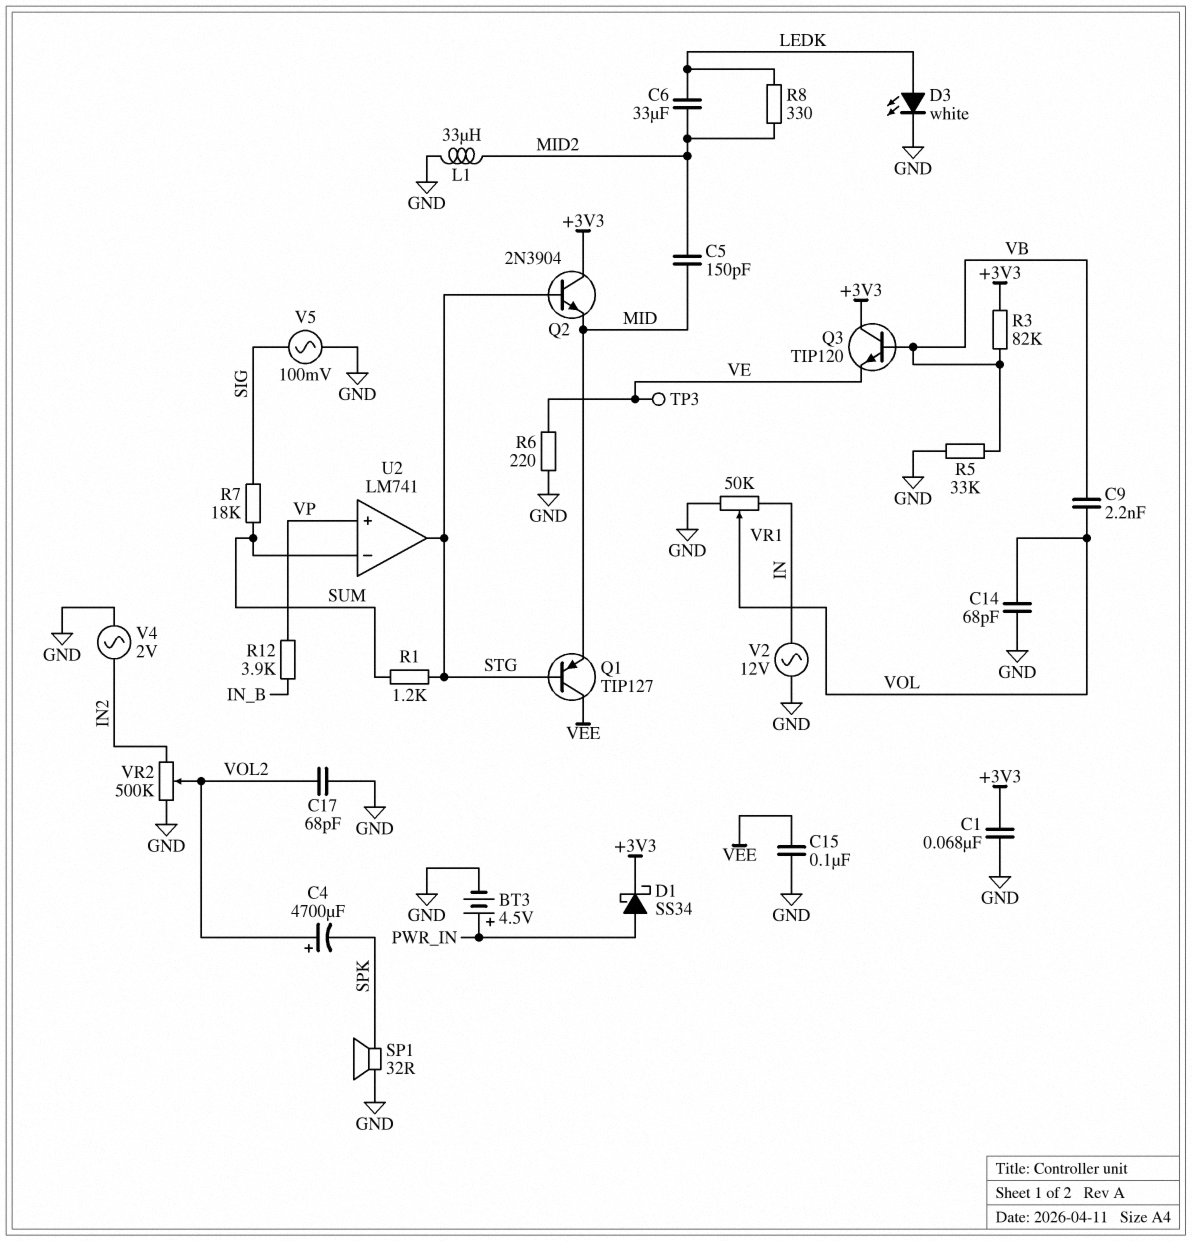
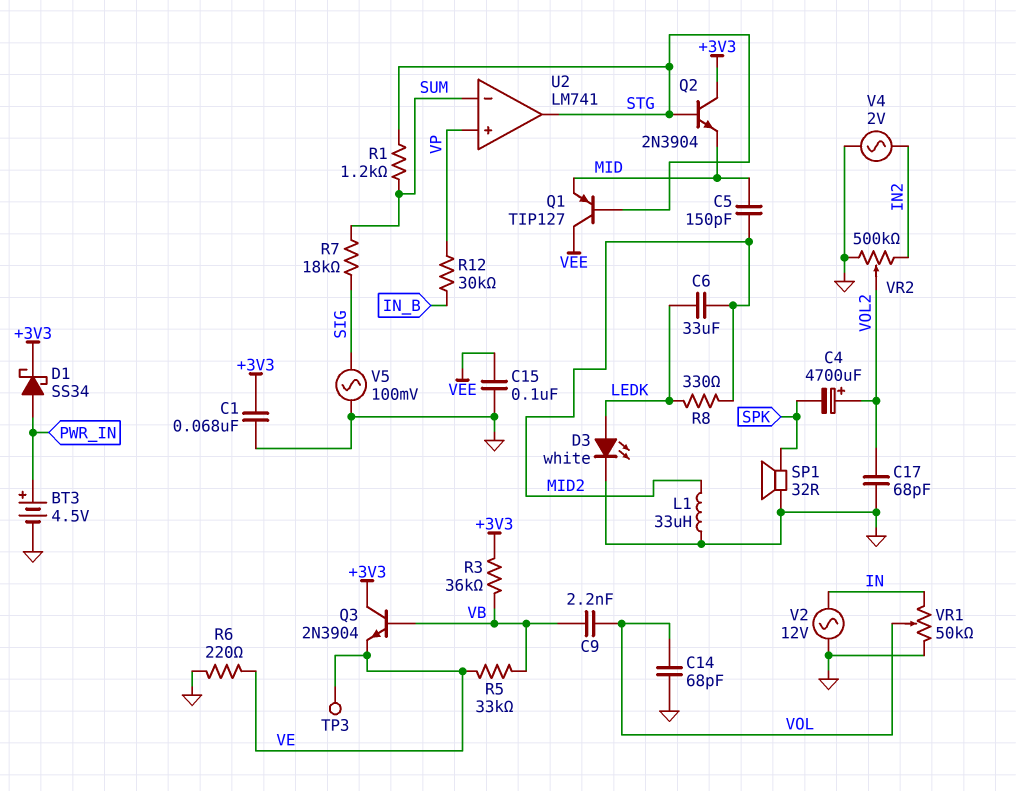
Q3: NPN TIP120 (B VB, C +3V3, E VE) -> NPN 2N3904 (B VB, C +3V3, E VE)
R3: 82k (+3V3, VB) -> 36k (+3V3, VB)
R5: 33k (GND, VB) -> 33k (VB, VE)
R12: 3.9k (IN_B, VP) -> 30k (IN_B, VP)

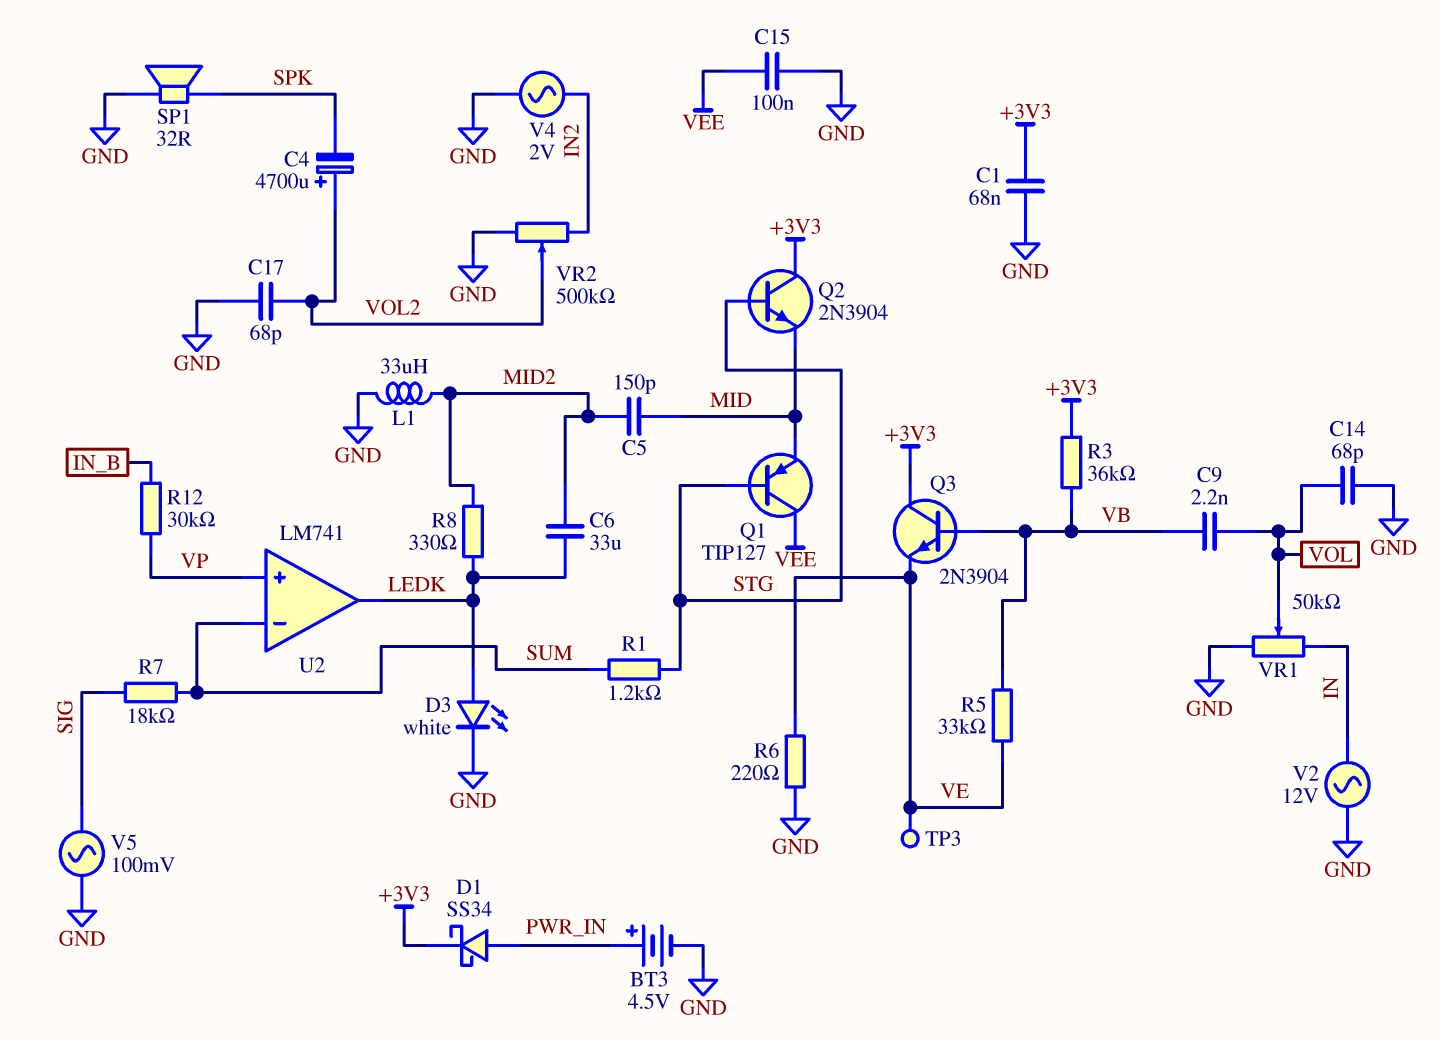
U2 pin out: STG -> LEDK

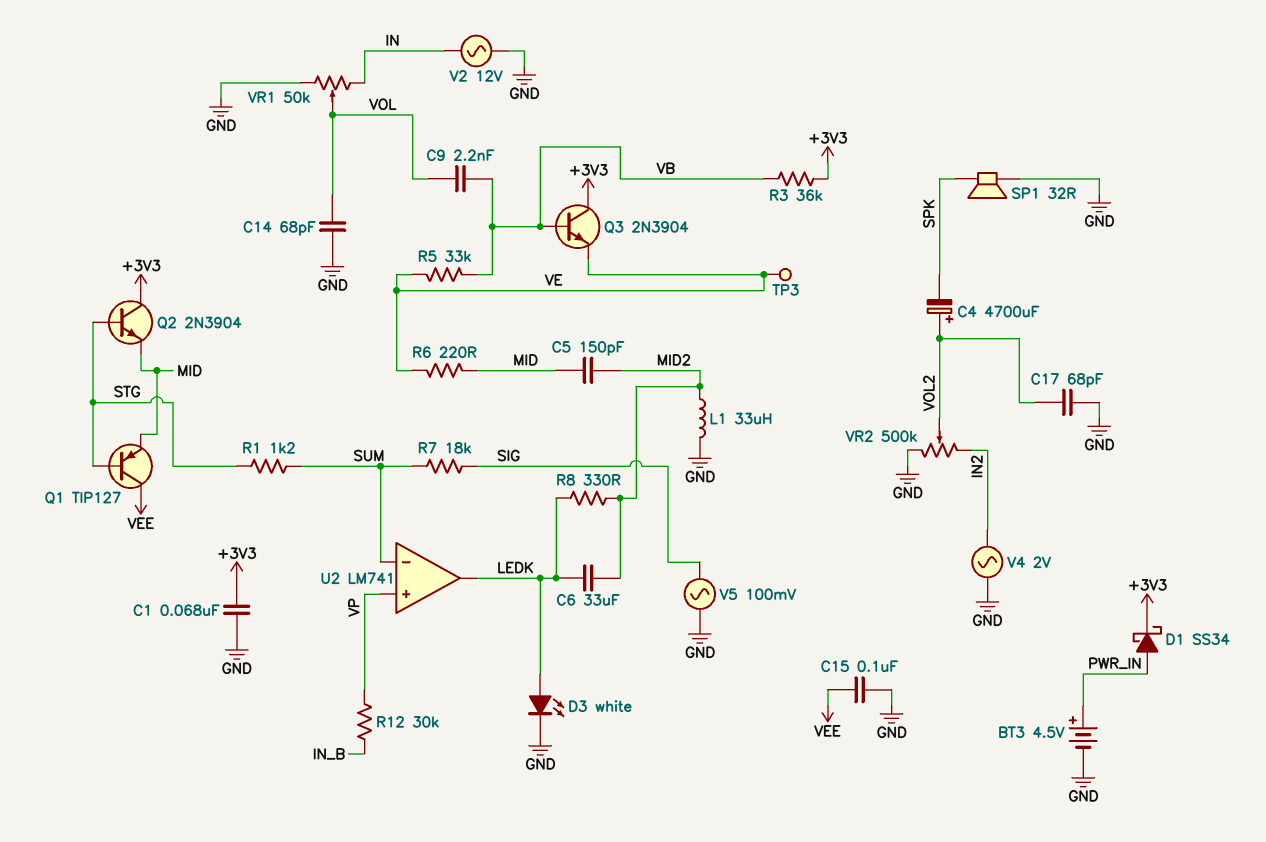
R6: 220 (GND, VE) -> 220 (MID, VE)

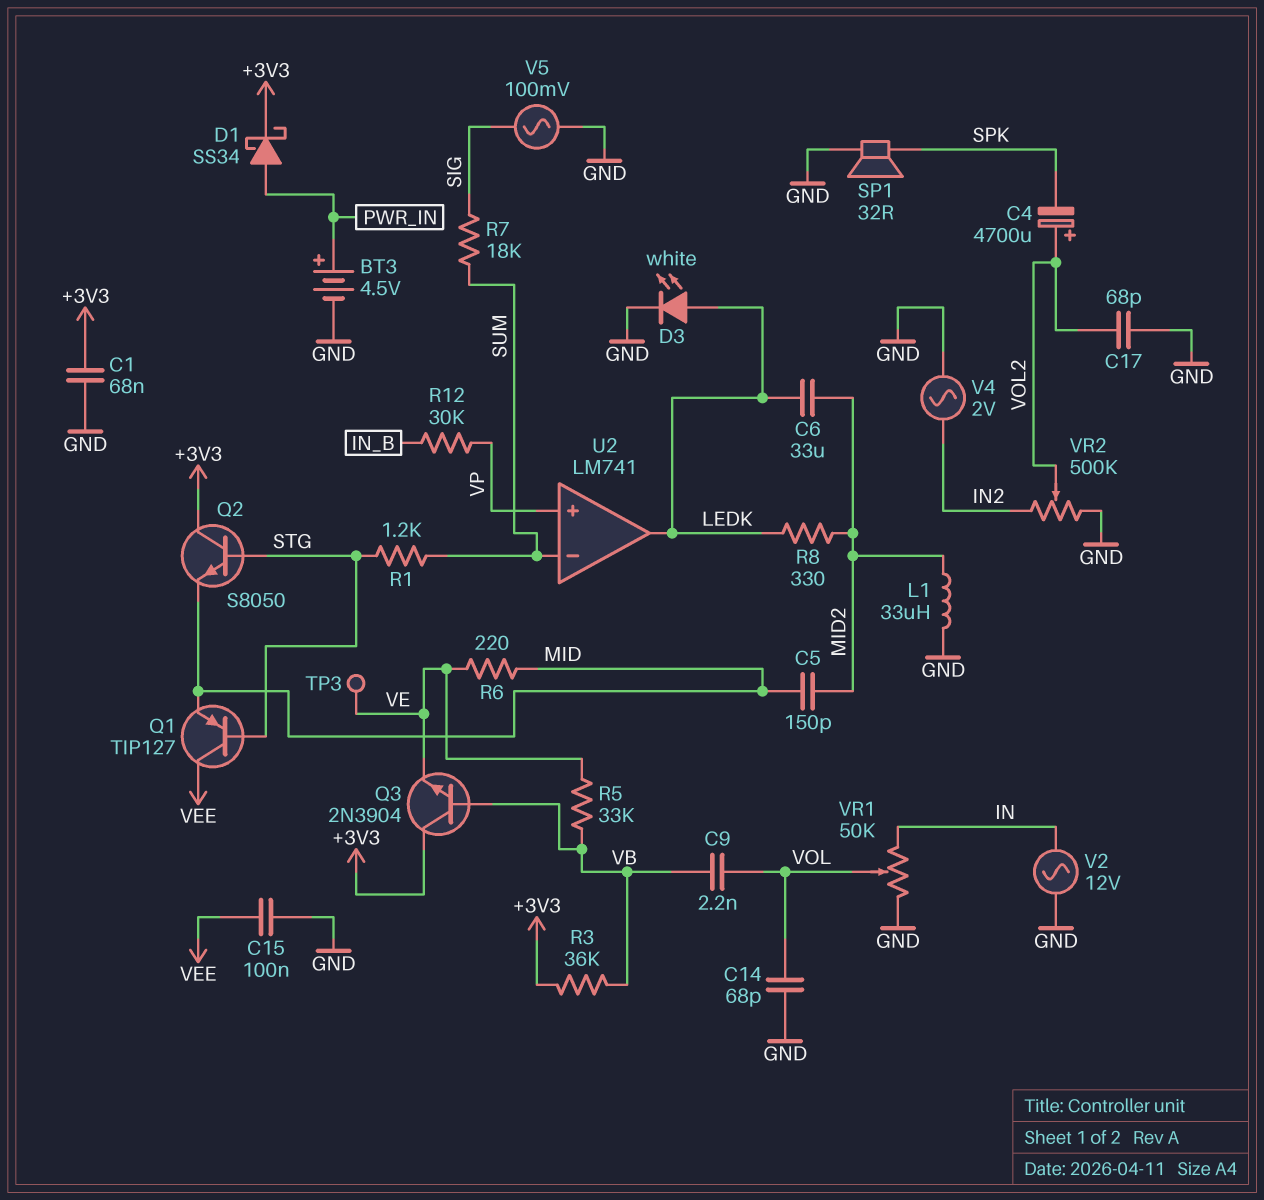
Q2: NPN 2N3904 (B STG, C +3V3, E MID) -> NPN S8050 (B STG, C +3V3, E MID)

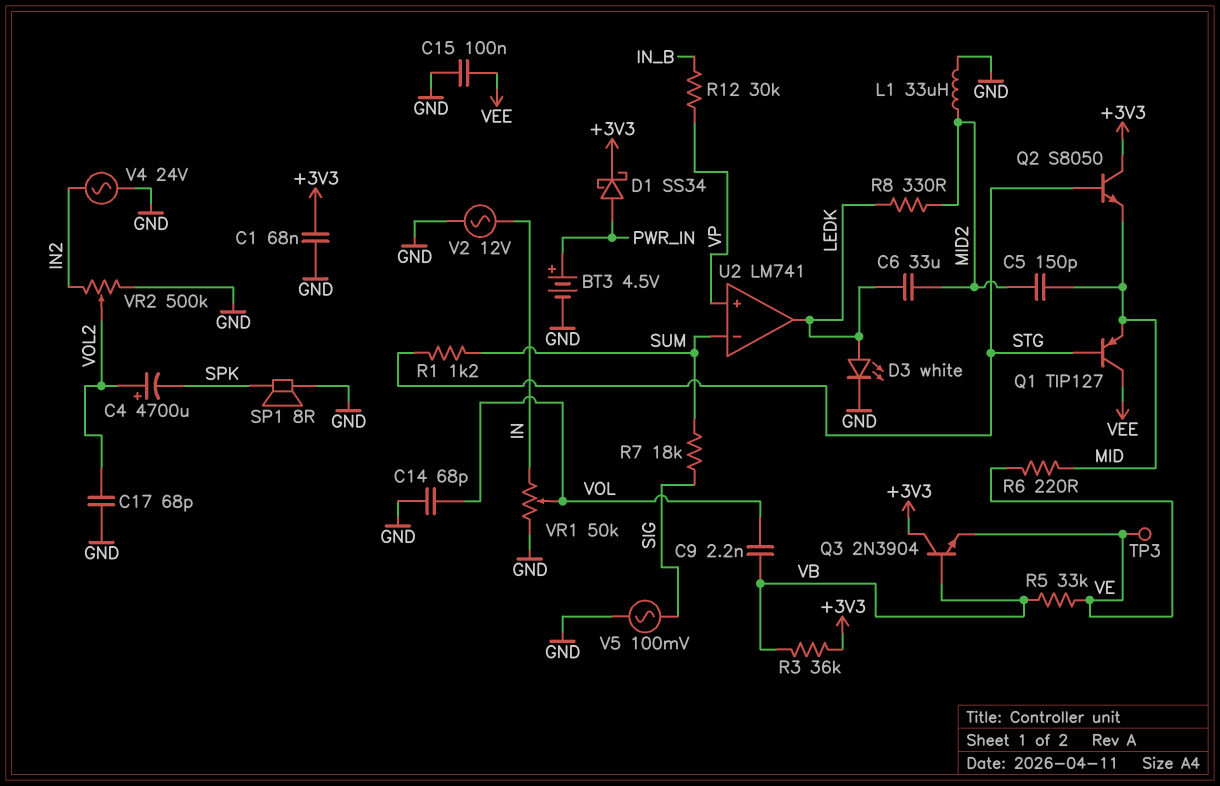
SP1: speaker 32R (GND, SPK) -> speaker 8R (GND, SPK)
V4: AC 2V (GND, IN2) -> AC 24V (GND, IN2)

